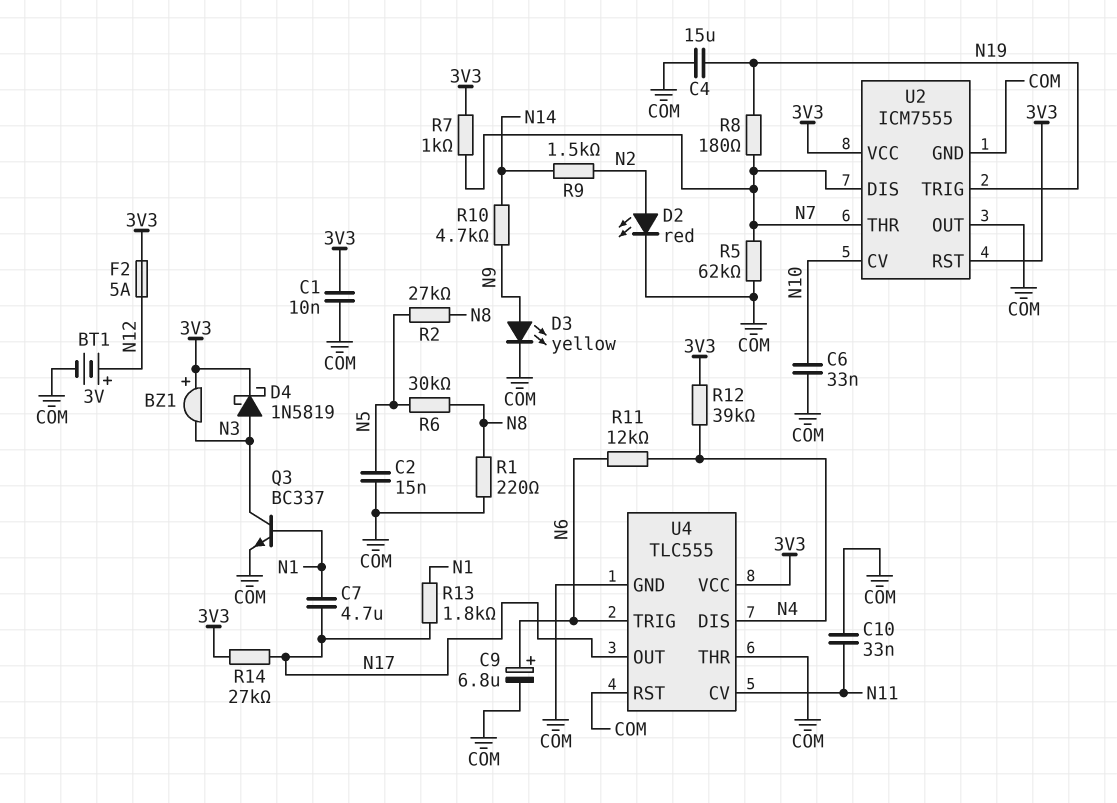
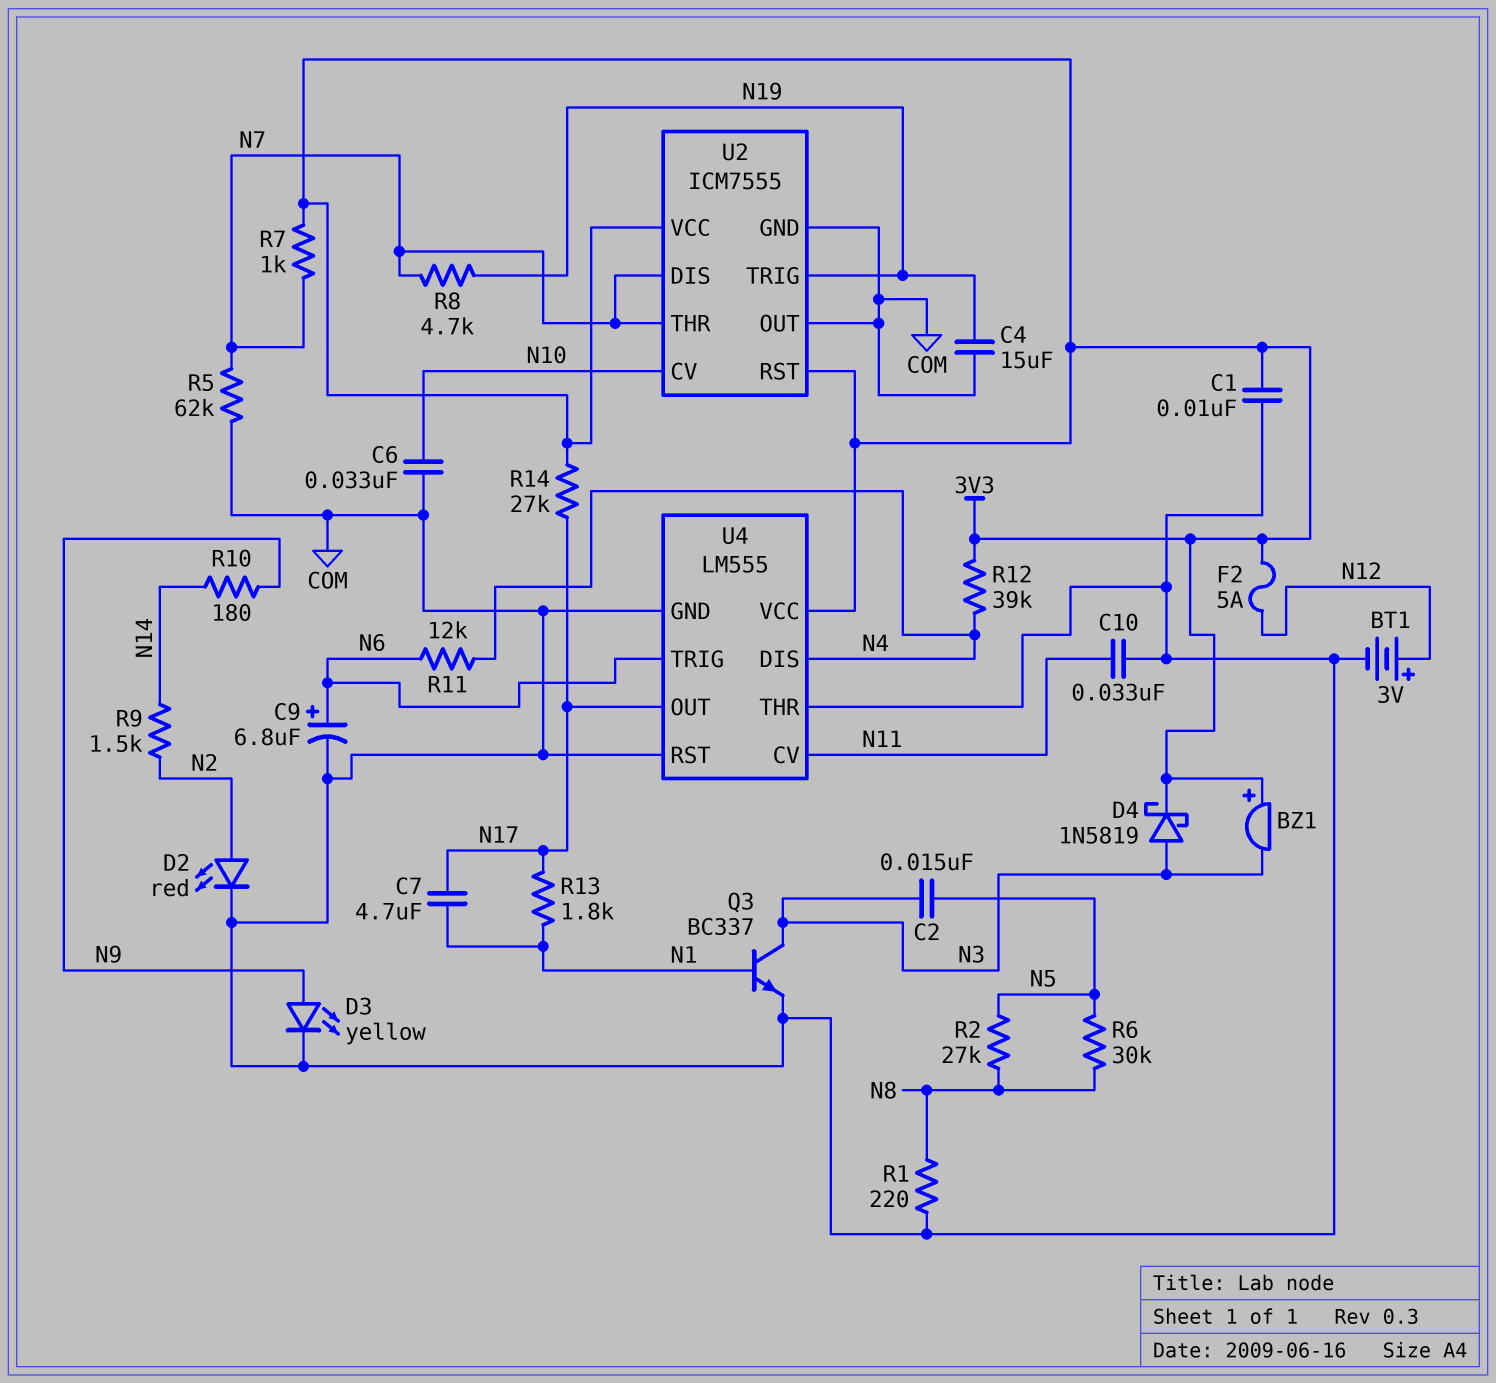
C2: 15nF (COM, N5) -> 15nF (N3, N5)
R8: 180 (N7, N19) -> 4.7k (N7, N19)
R10: 4.7k (N9, N14) -> 180 (N9, N14)
U4: TLC555 -> LM555

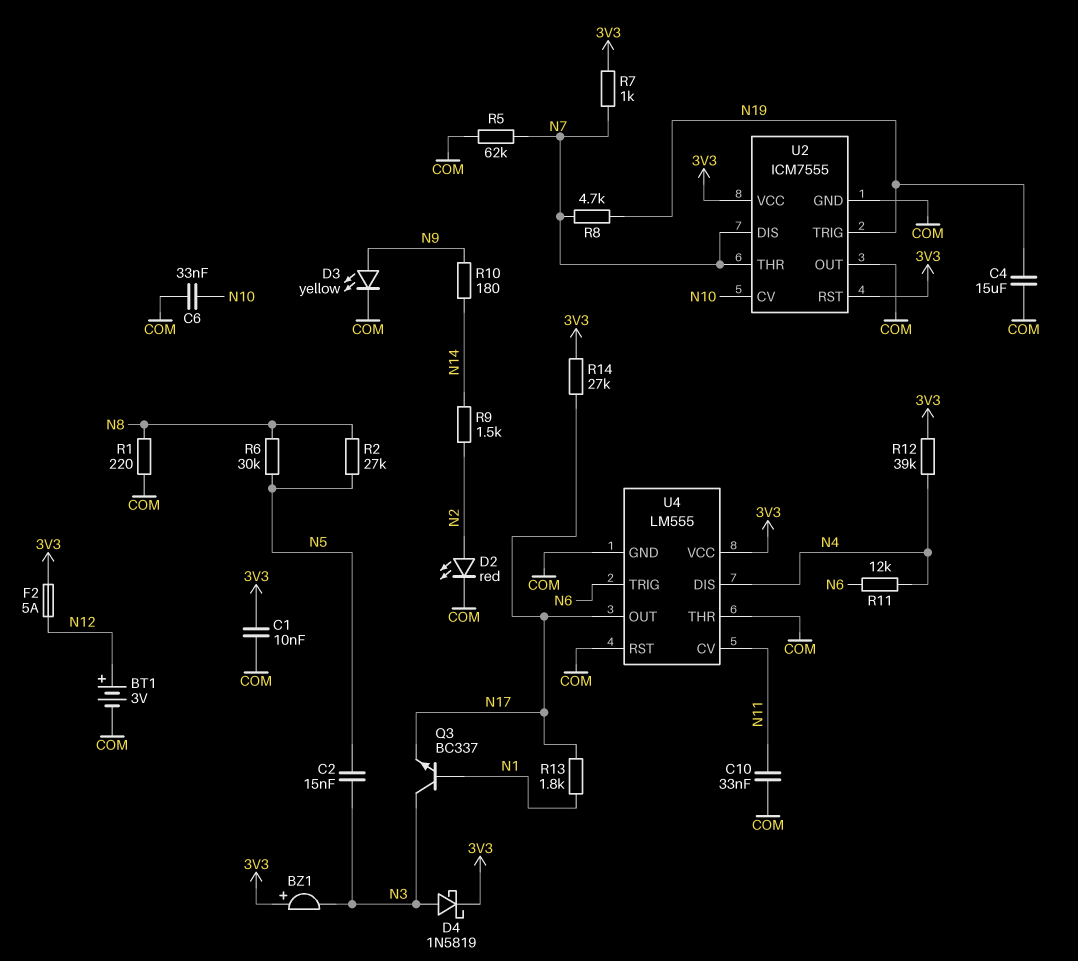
C7: 4.7uF (N1, N17) -> none
C9: 6.8uF (plus N6, minus COM) -> none
Q3: NPN BC337 (B N1, C N3, E COM) -> NPN BC337 (B N1, C N3, E N17)

